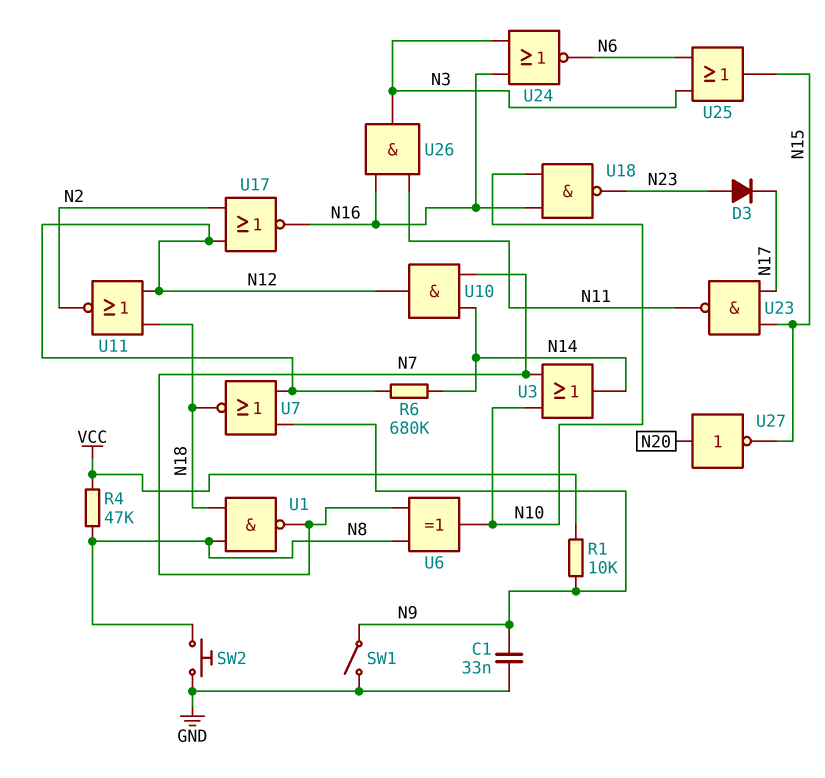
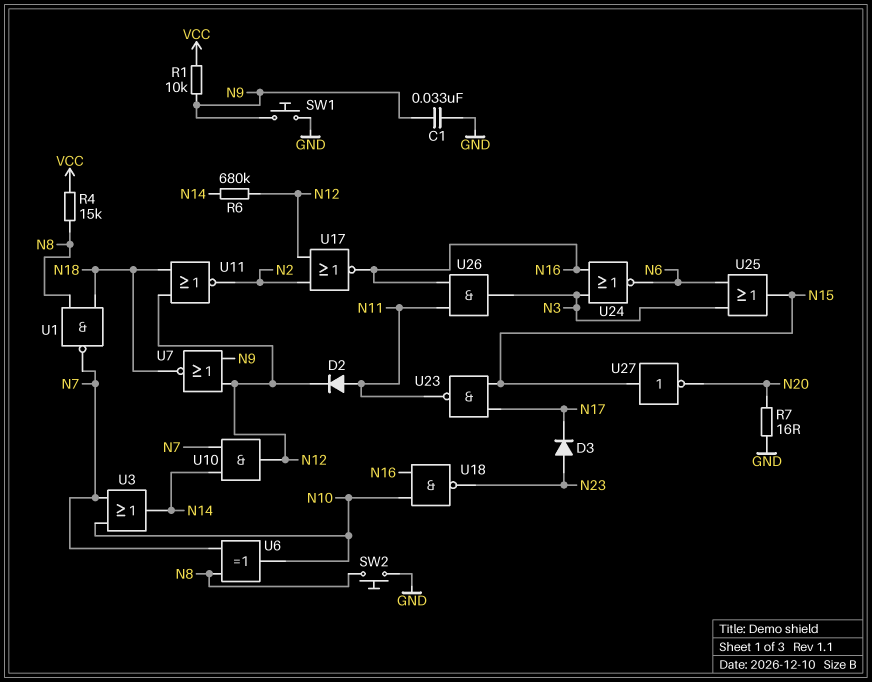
D2: none -> diode (A N11, K N12)
R4: 47k (N8, VCC) -> 15k (N8, VCC)
R7: none -> 16 (GND, N20)
SW1: switch (GND, N9) -> button (GND, N9)
U27: NOT (in N20, out N15) -> NOT (in N15, out N20)

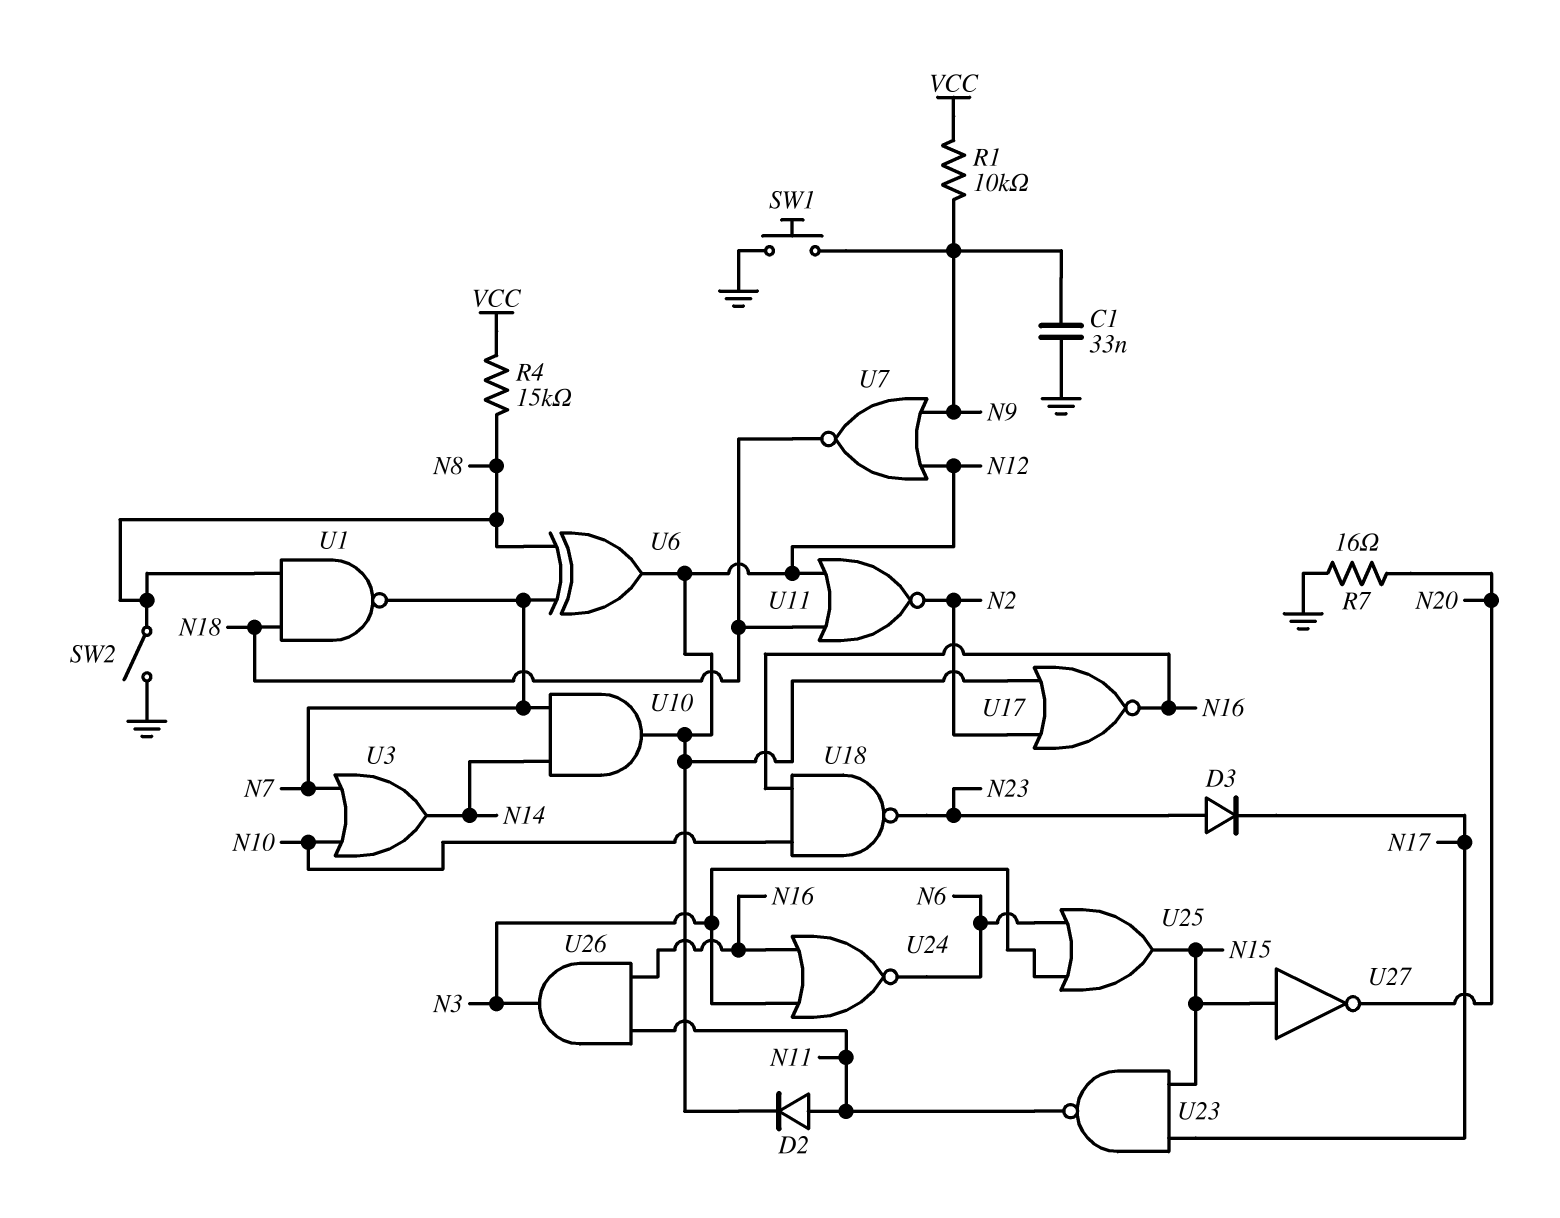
R6: 680k (N12, N14) -> none
SW2: button (GND, N8) -> switch (GND, N8)
U6: XOR (in N7, in N8, out N10) -> XOR (in N7, in N8, out N12)

